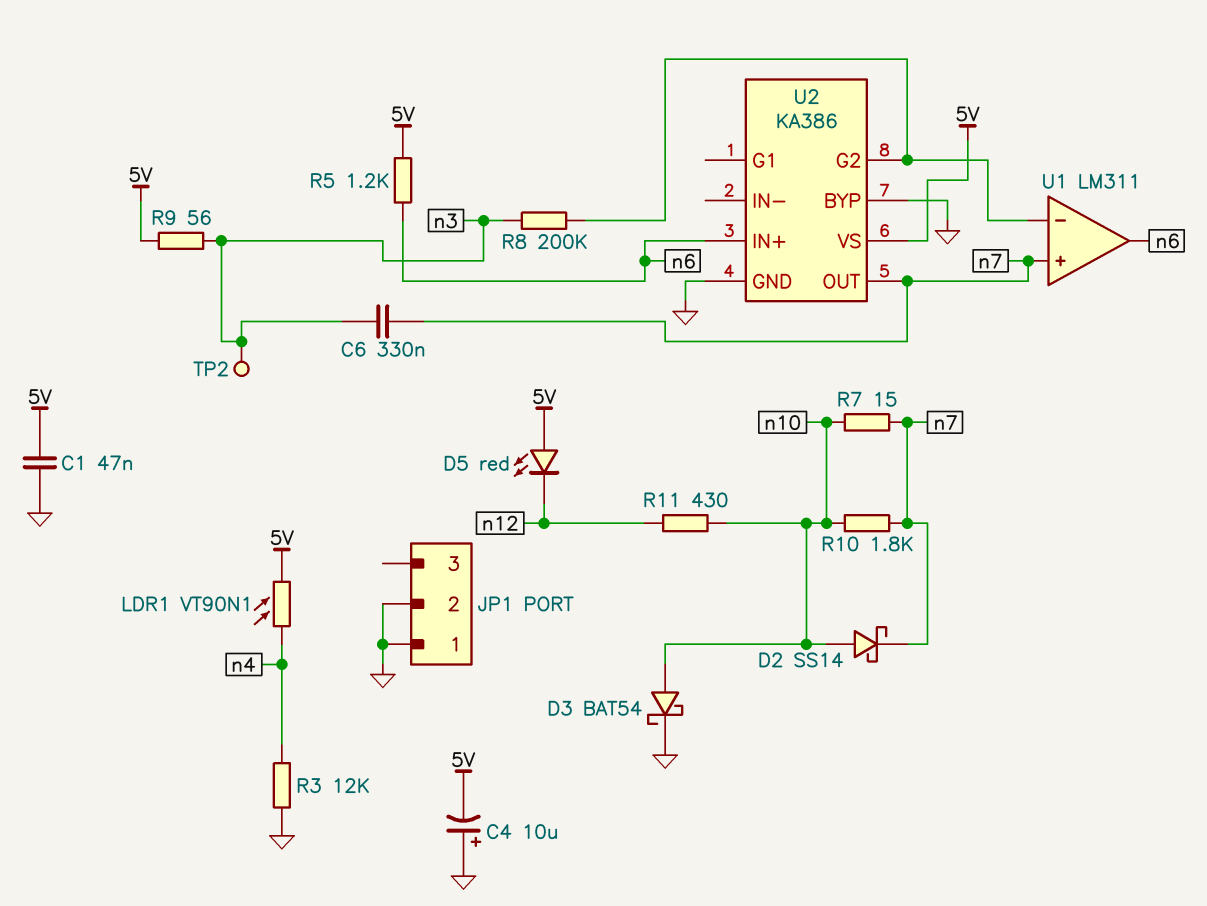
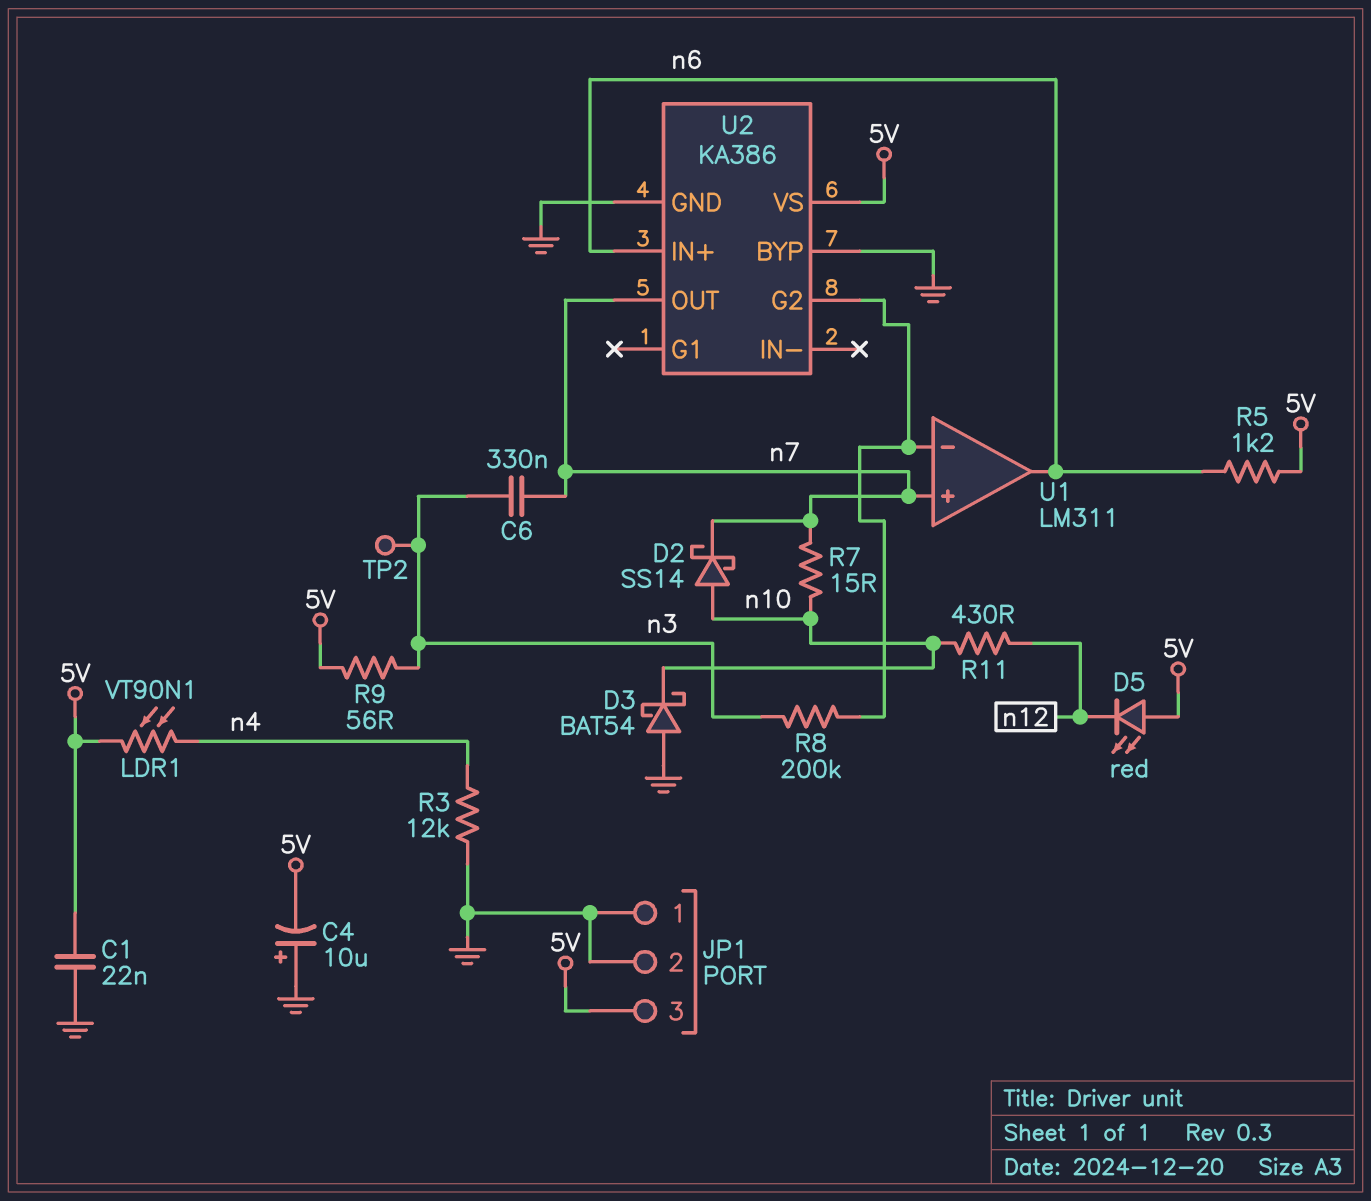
C1: 47nF (5V, GND) -> 22nF (5V, GND)
D3: schottky BAT54 (A n10, K GND) -> schottky BAT54 (A GND, K n10)
JP1 pin 3: none -> 5V
R10: 1.8k (n7, n10) -> none

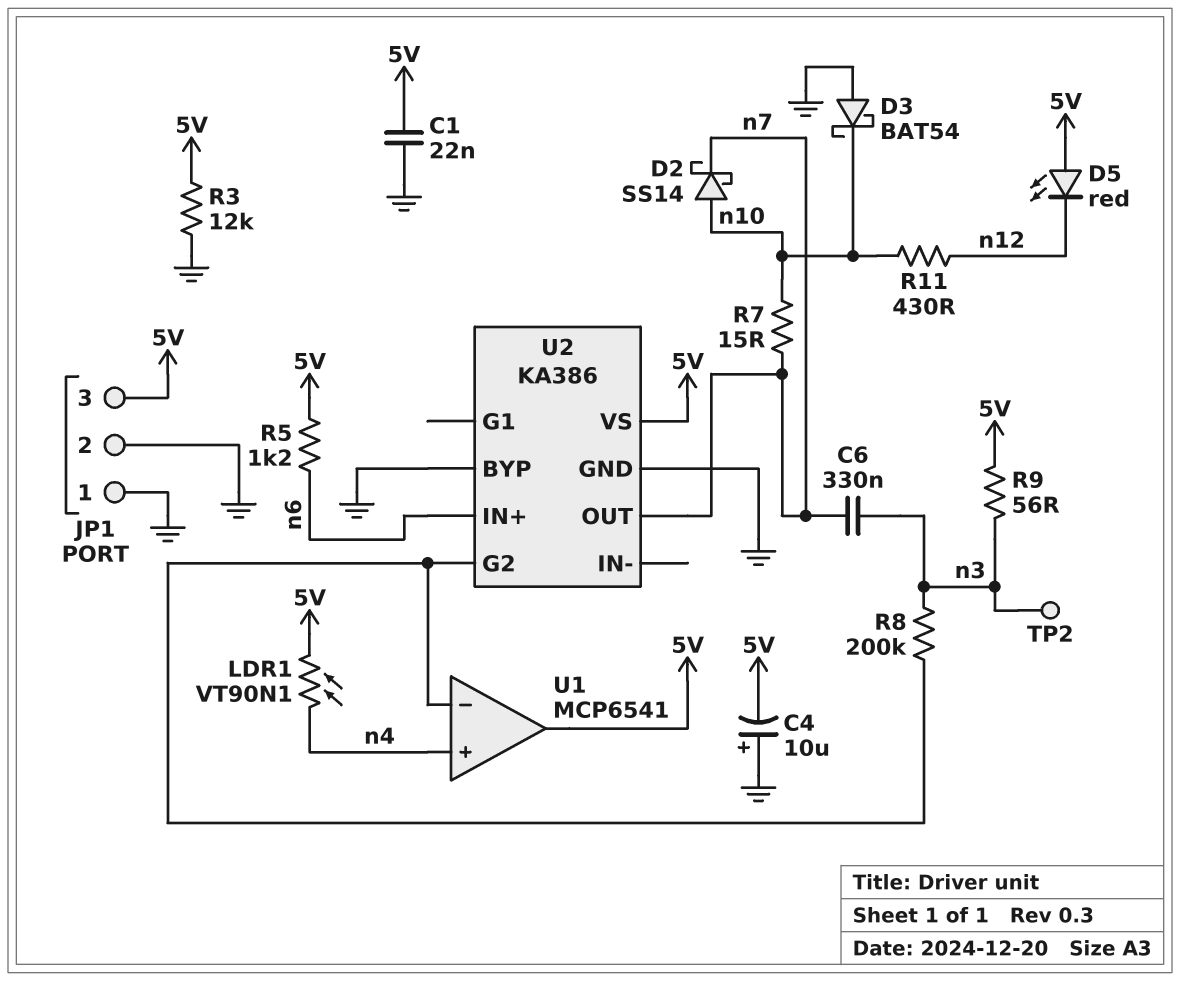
R3: 12k (GND, n4) -> 12k (5V, GND)
U1: LM311 -> MCP6541
U1 pin in+: n7 -> n4
U1 pin out: n6 -> 5V

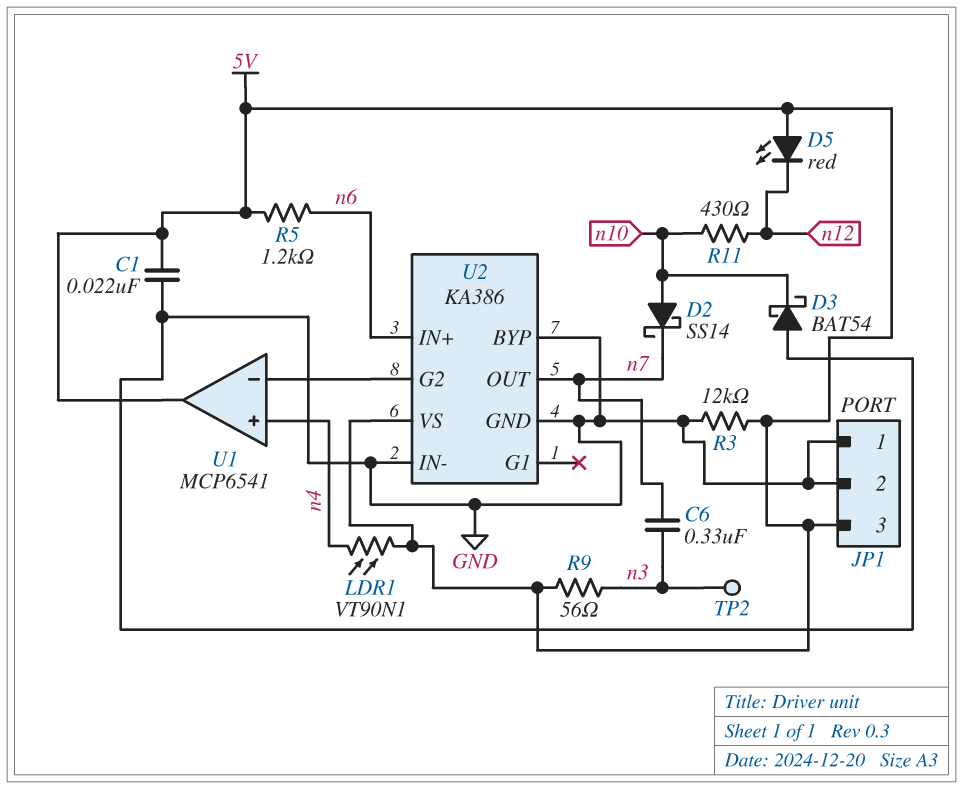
C4: 10uF (plus GND, minus 5V) -> none
R7: 15 (n7, n10) -> none
R8: 200k (U1/in-, n3) -> none
U2 pin IN-: none -> GND

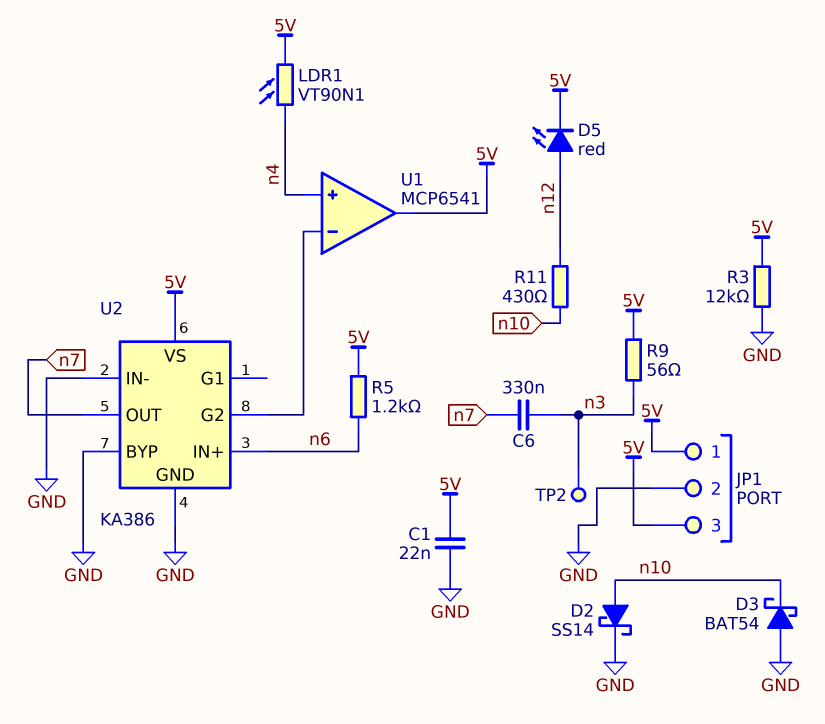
D2: schottky SS14 (A n10, K n7) -> schottky SS14 (A n10, K GND)
D5: LED red (A 5V, K n12) -> LED red (A n12, K 5V)
JP1 pin 1: GND -> 5V

